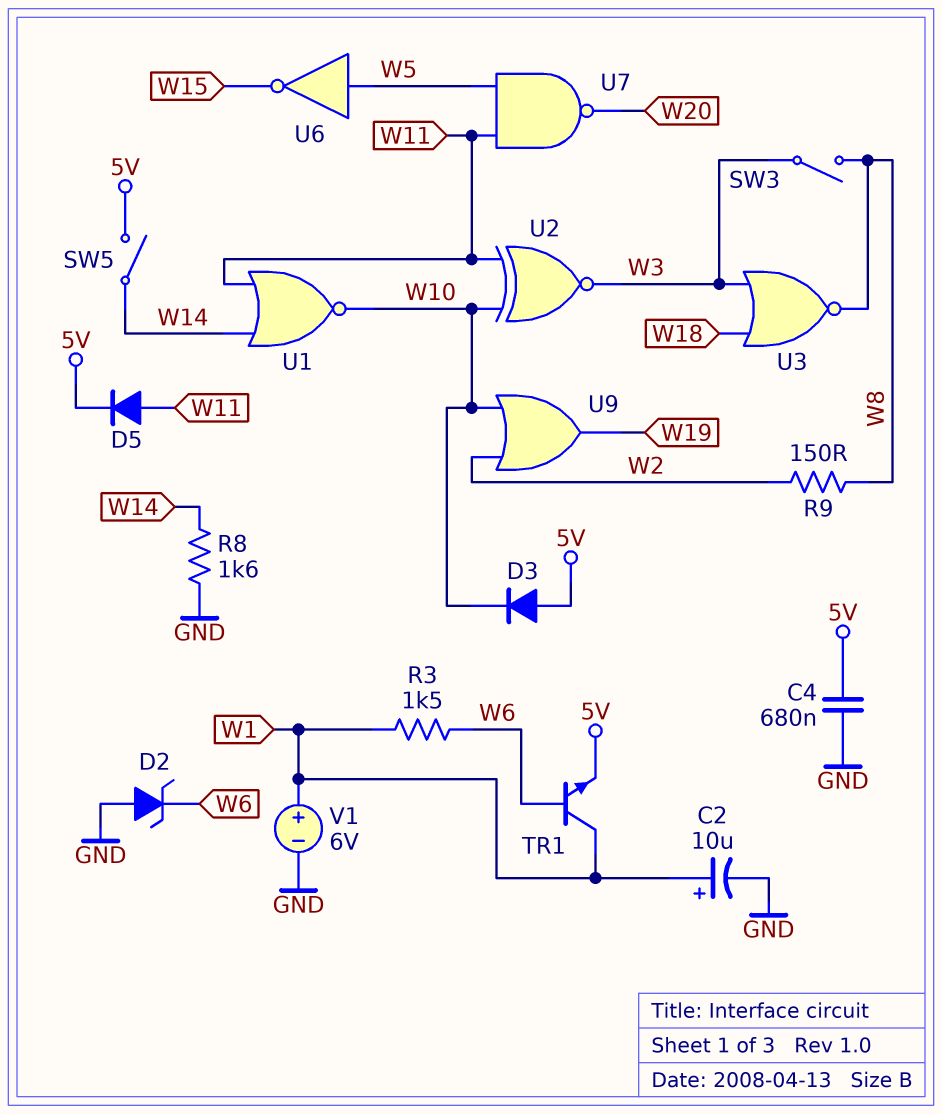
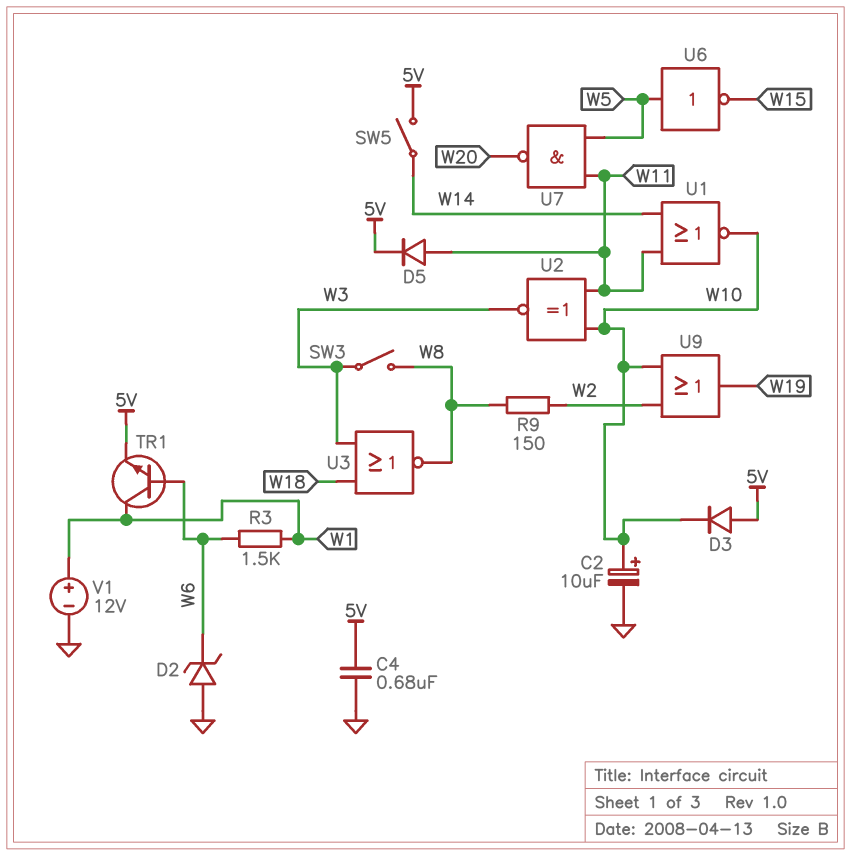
C2: 10uF (plus W1, minus GND) -> 10uF (plus W10, minus GND)
R8: 1.6k (GND, W14) -> none
V1: 6V (plus W1, minus GND) -> 12V (plus W1, minus GND)

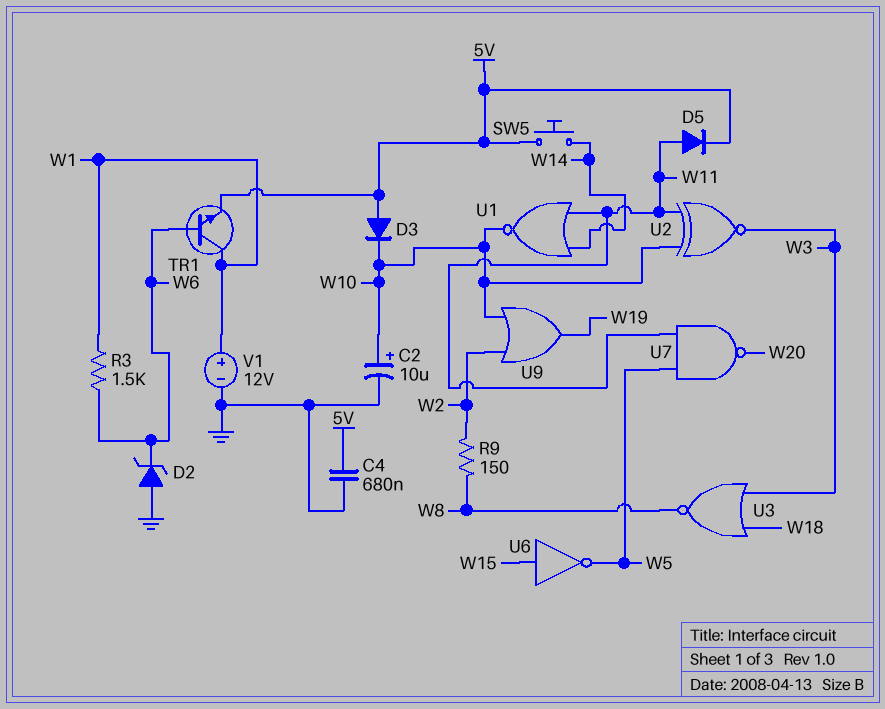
SW3: switch (W3, W8) -> none
SW5: switch (5V, W14) -> button (5V, W14)
U6: NOT (in W5, out W15) -> NOT (in W15, out W5)

